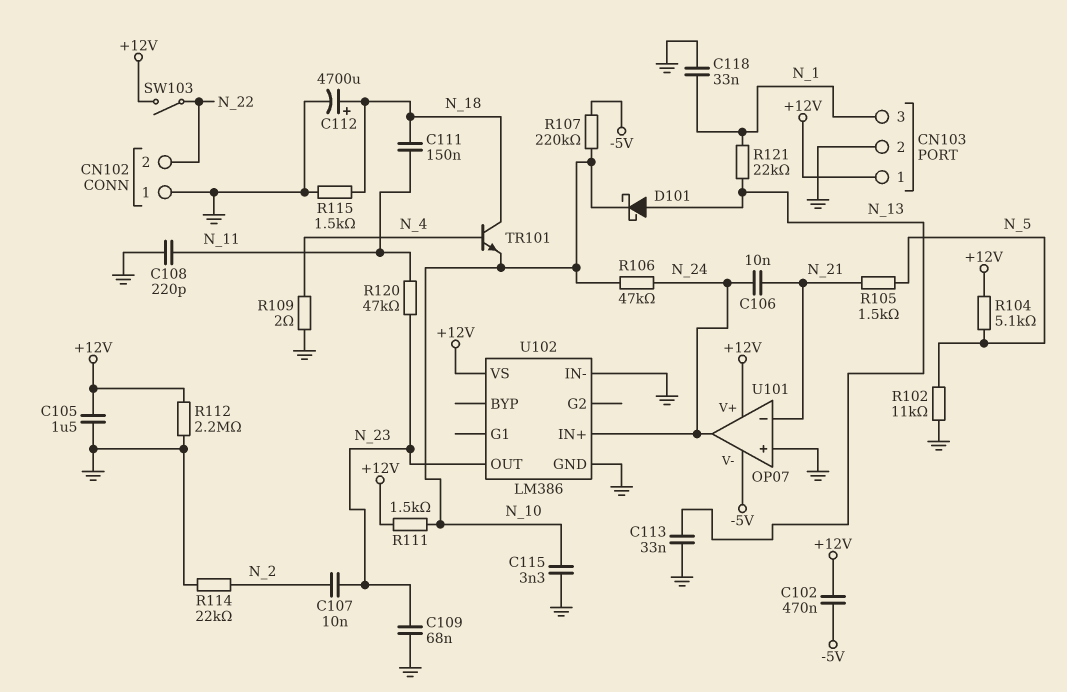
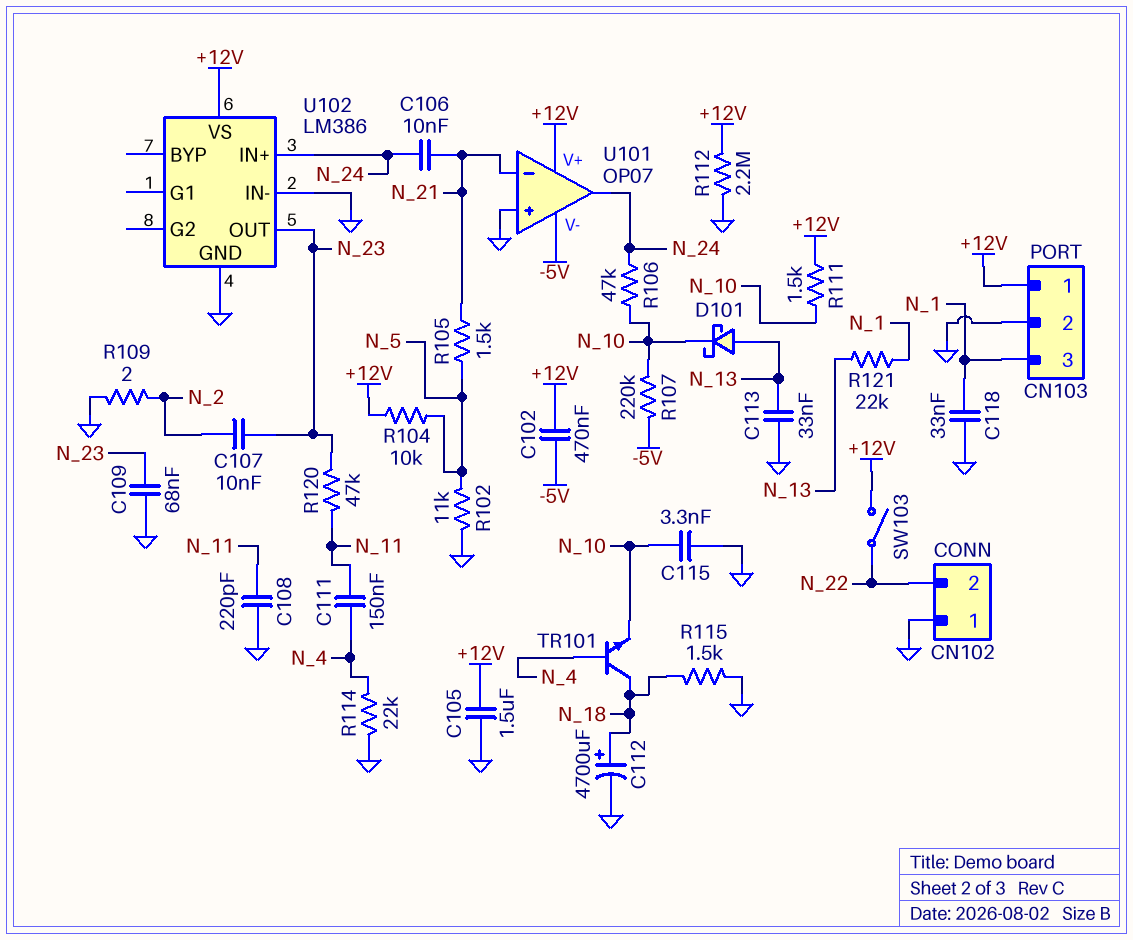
C111: 150nF (N_11, N_18) -> 150nF (N_4, N_11)
R104: 5.1k (+12V, N_5) -> 10k (+12V, N_5)
R109: 2 (GND, N_4) -> 2 (GND, N_2)
R114: 22k (GND, N_2) -> 22k (GND, N_4)

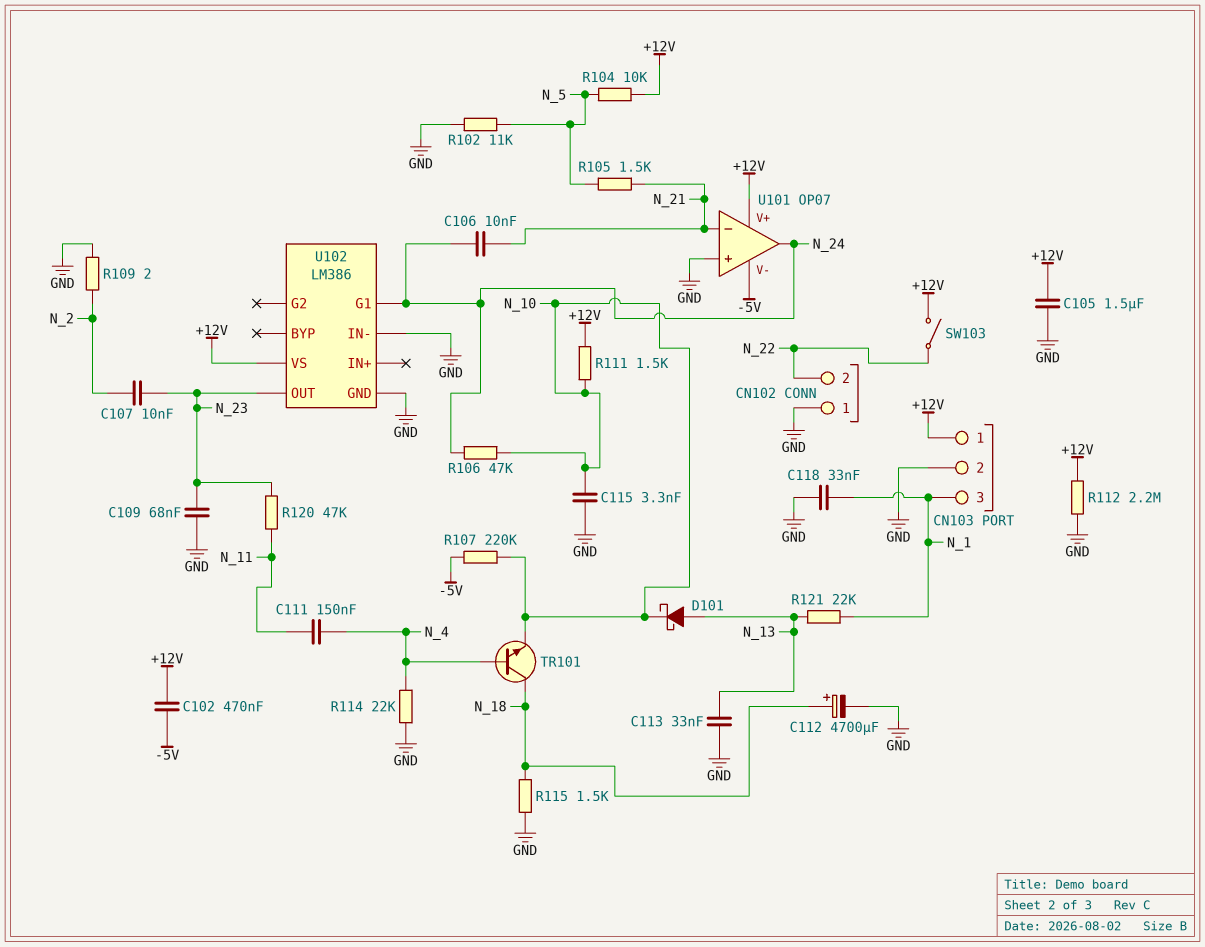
C108: 220pF (GND, N_11) -> none
U102 pin G1: none -> N_24
U102 pin IN+: N_24 -> none

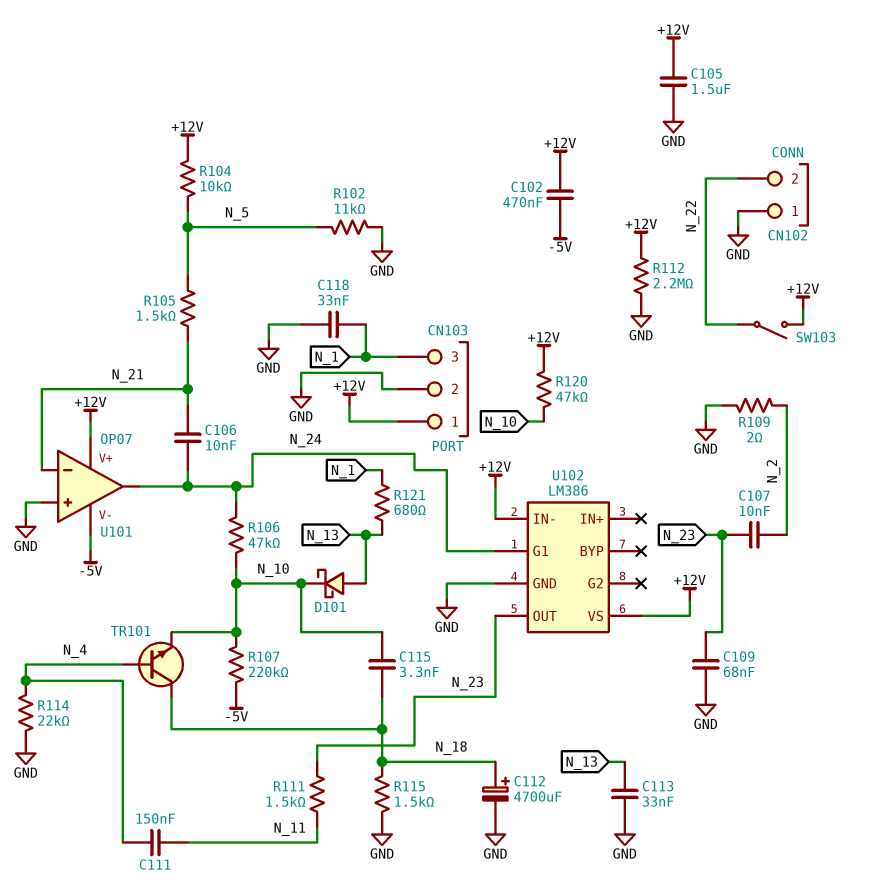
C115: 3.3nF (GND, N_10) -> 3.3nF (N_10, N_18)
R111: 1.5k (+12V, N_10) -> 1.5k (N_11, N_23)
R120: 47k (N_11, N_23) -> 47k (+12V, N_10)
R121: 22k (N_1, N_13) -> 680 (N_1, N_13)
U102 pin IN-: GND -> +12V

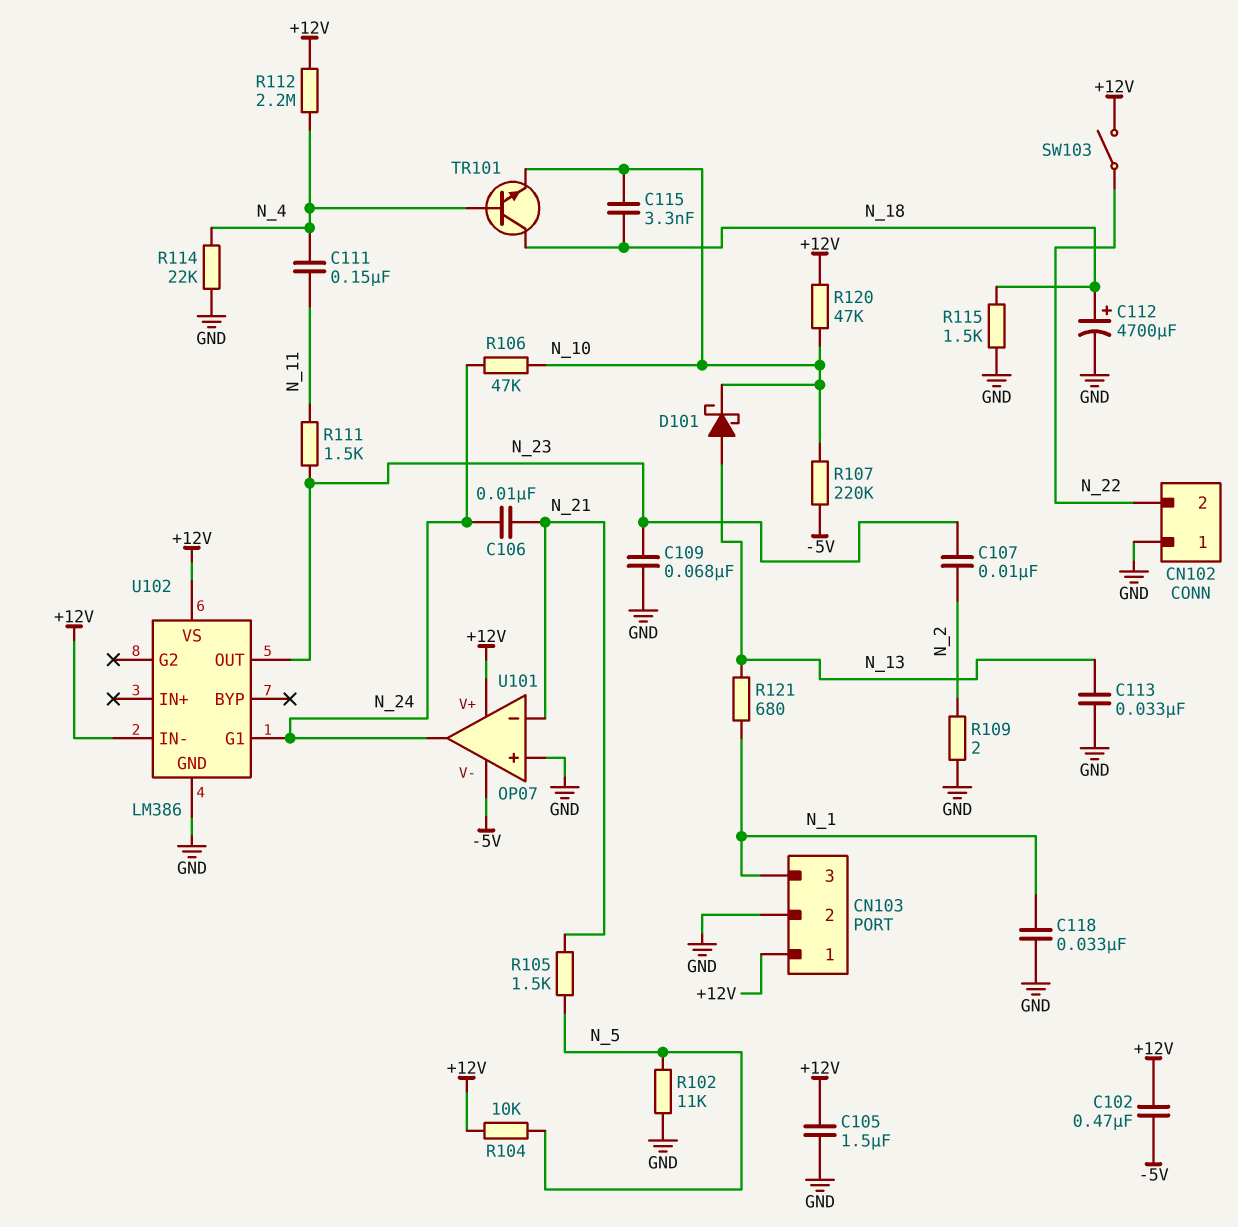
R112: 2.2M (+12V, GND) -> 2.2M (+12V, N_4)

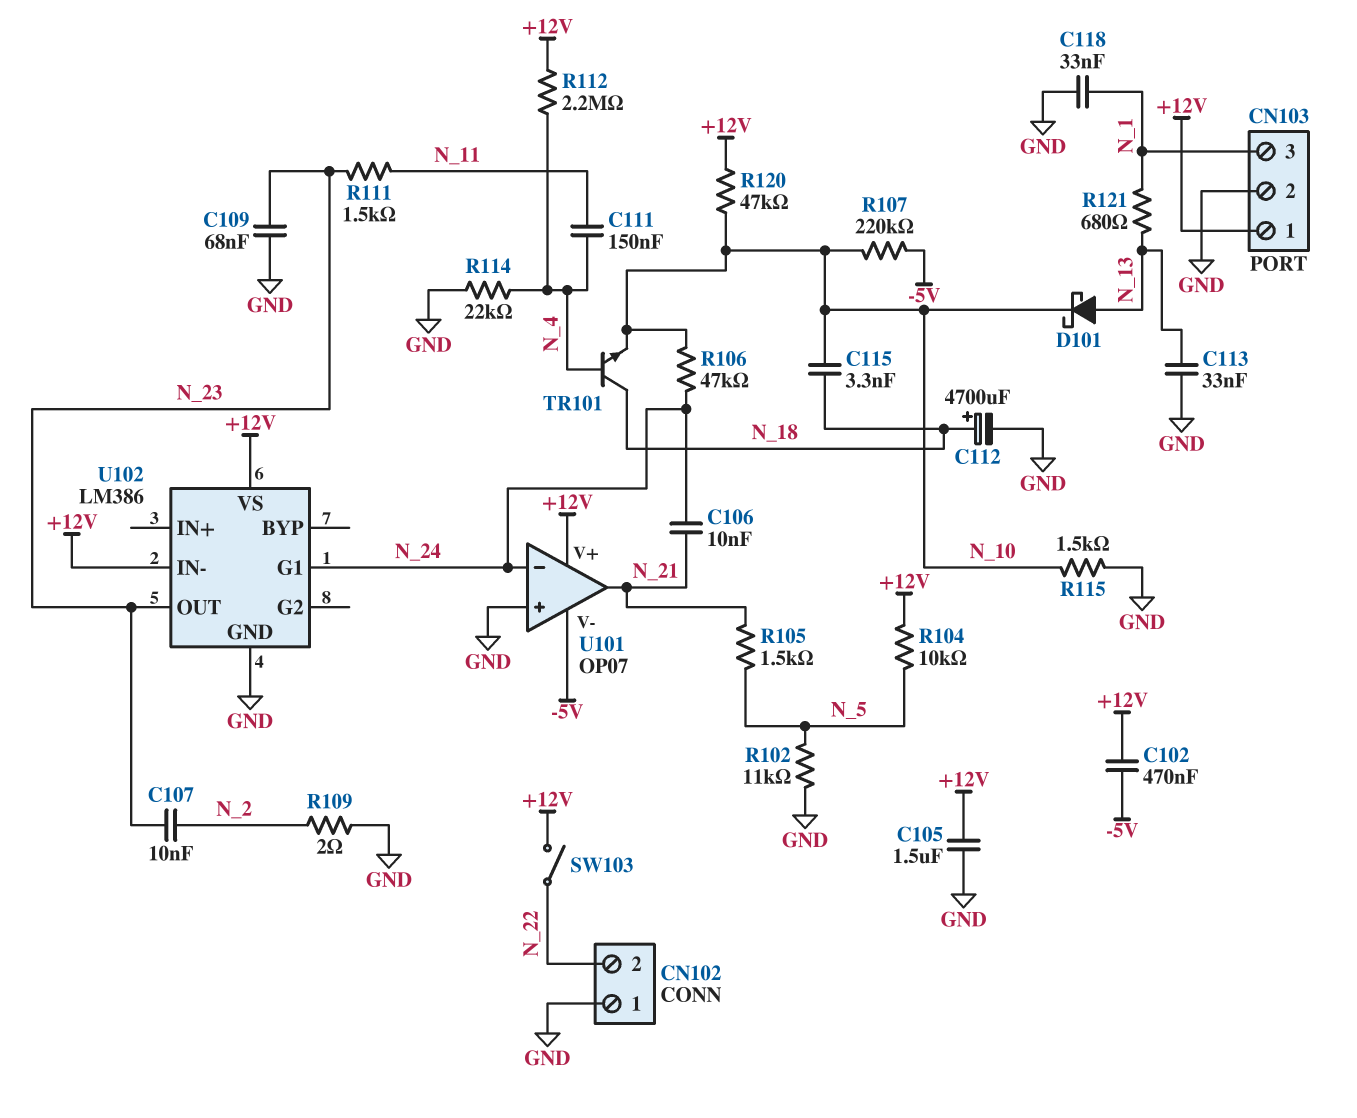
R115: 1.5k (GND, N_18) -> 1.5k (GND, N_10)
U101 pin in-: N_21 -> N_24
U101 pin out: N_24 -> N_21

